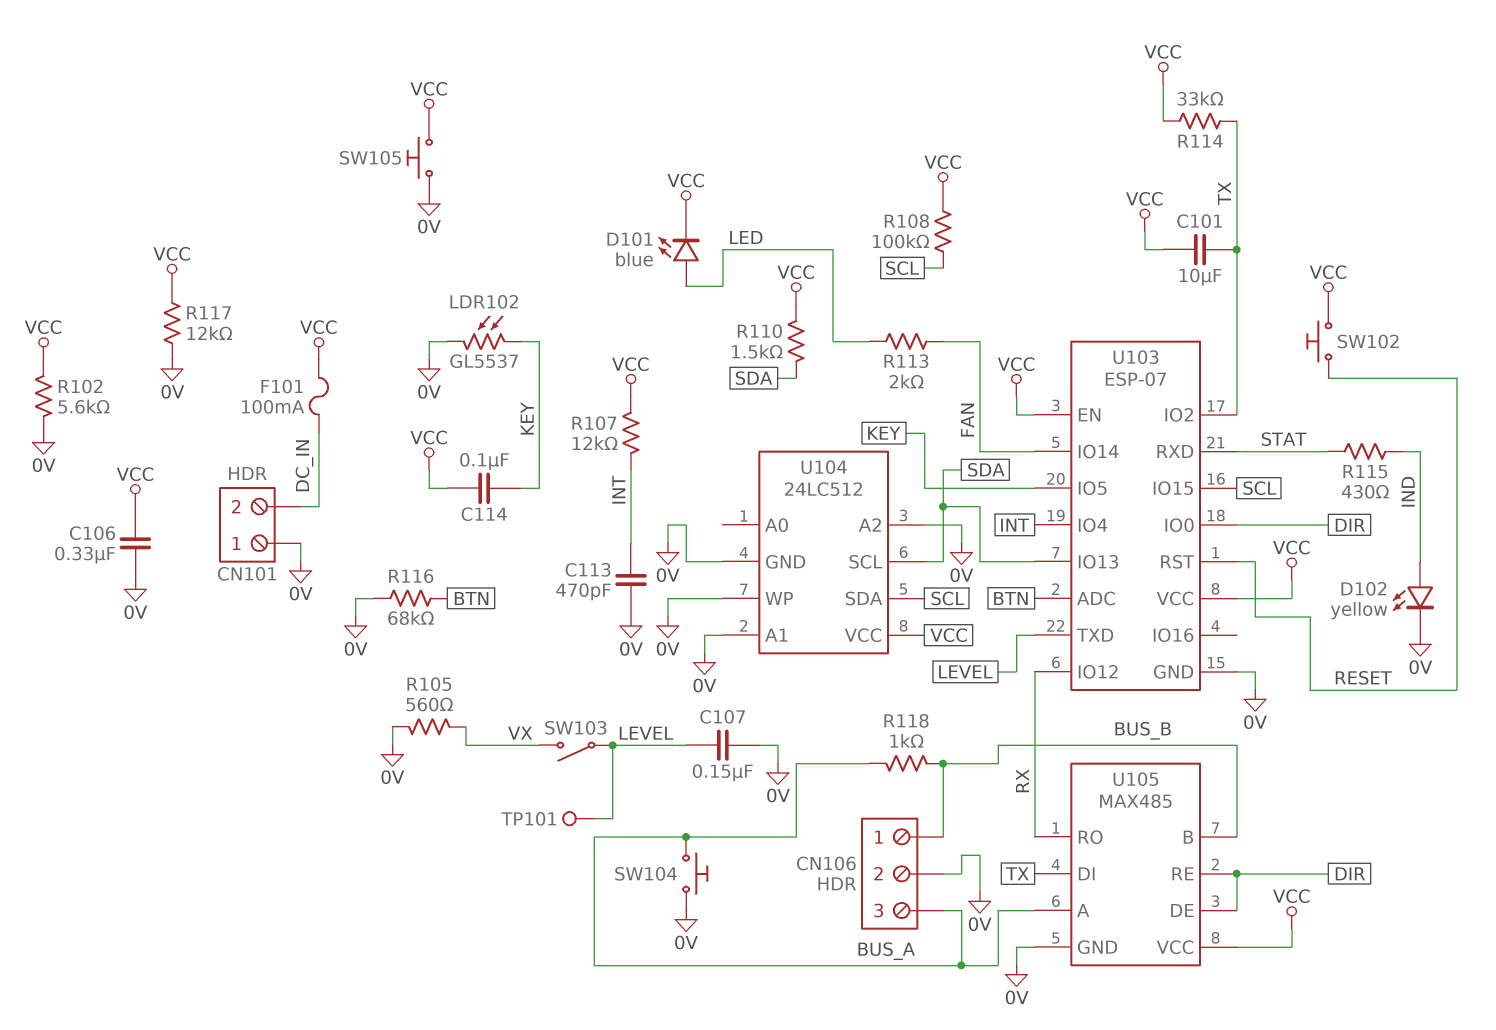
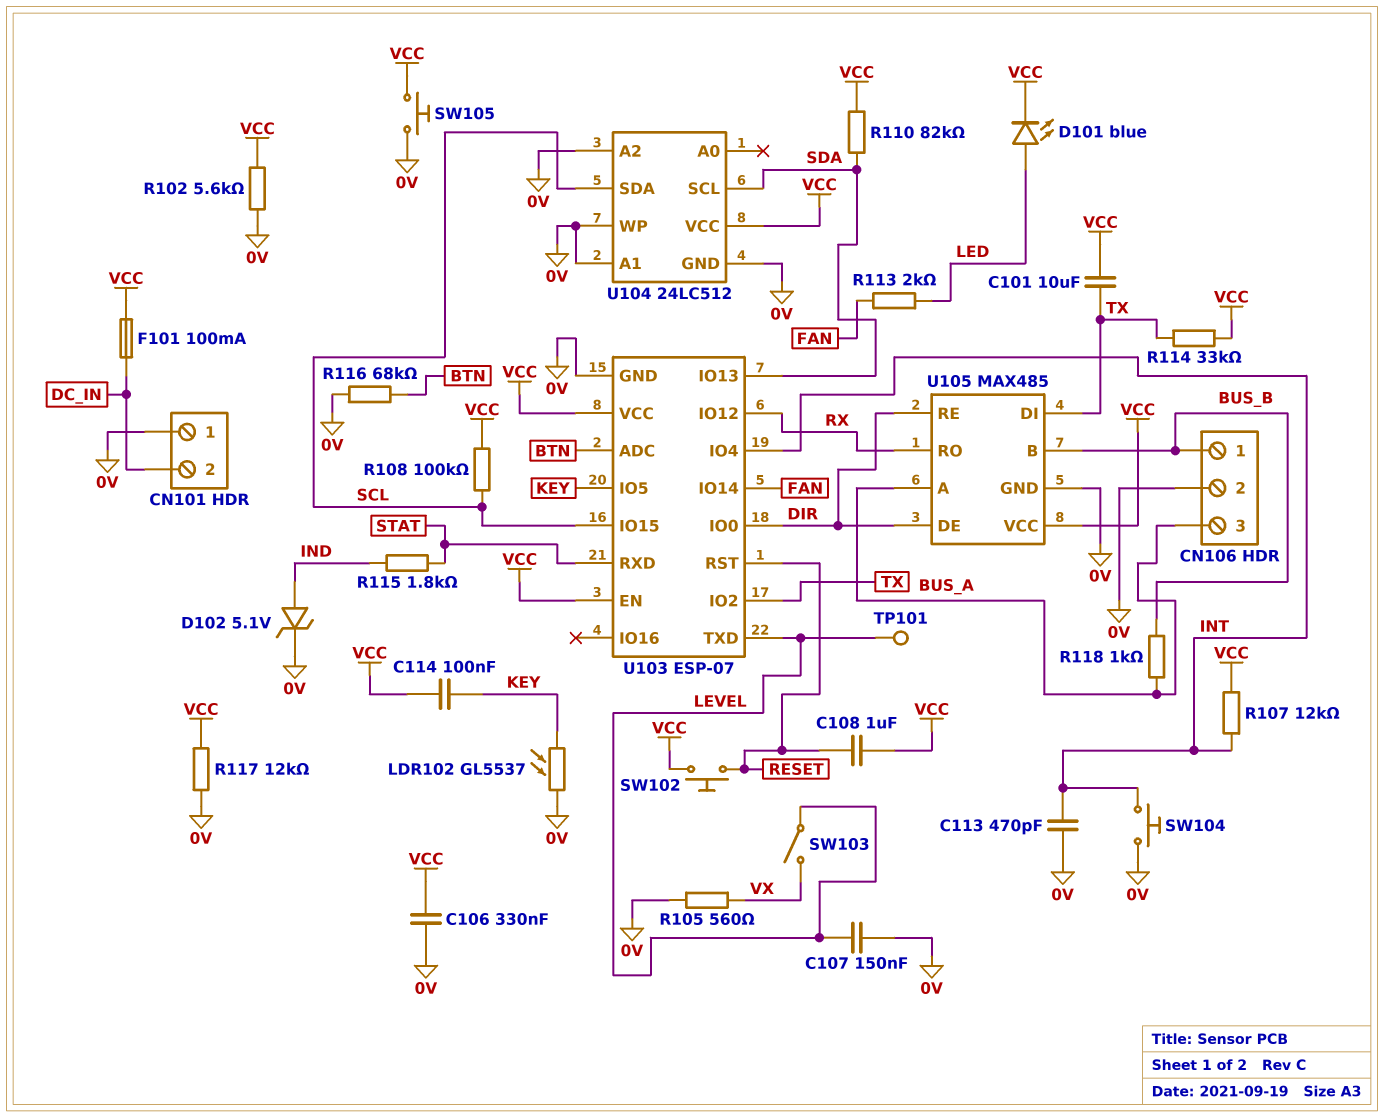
C108: none -> 1uF (RESET, VCC)
D102: LED yellow (A IND, K 0V) -> zener 5.1V (A IND, K 0V)
R110: 1.5k (SDA, VCC) -> 82k (SDA, VCC)
R115: 430 (IND, STAT) -> 1.8k (IND, STAT)
SW104: button (0V, BUS_A) -> button (0V, INT)

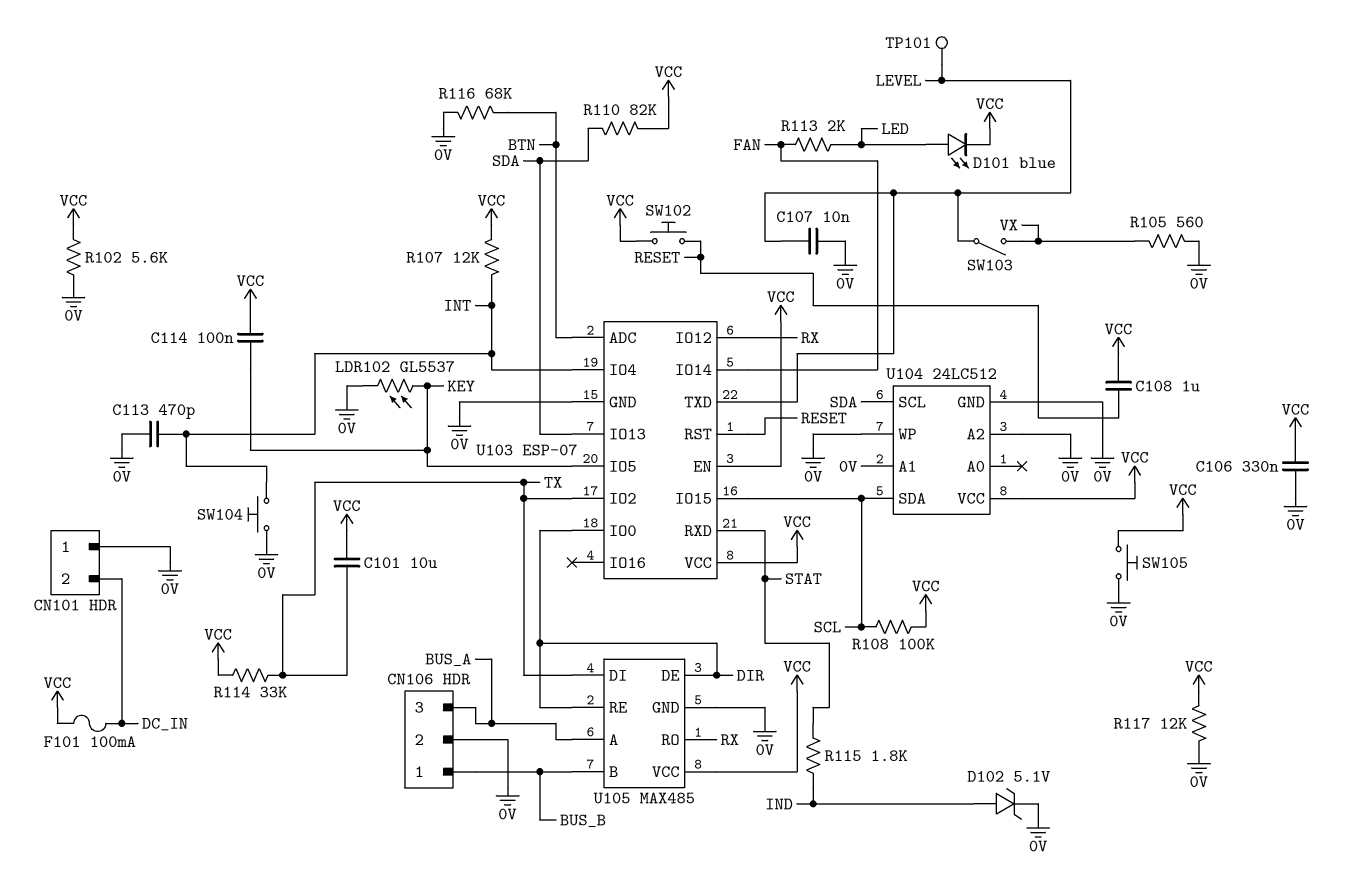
C107: 150nF (0V, LEVEL) -> 10nF (0V, LEVEL)
R118: 1k (BUS_A, BUS_B) -> none

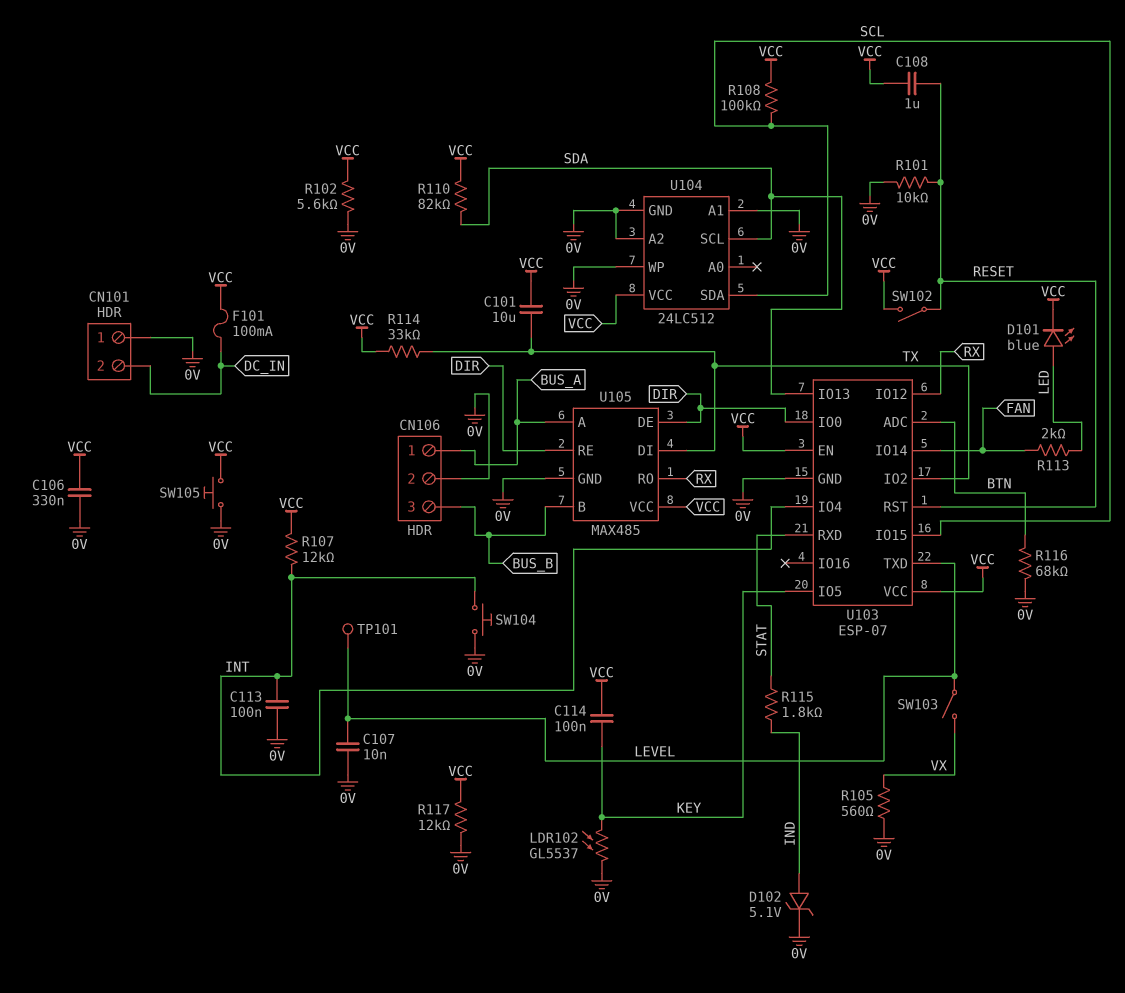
C113: 470pF (0V, INT) -> 100nF (0V, INT)
CN106 pin 1: BUS_B -> BUS_A
CN106 pin 3: BUS_A -> BUS_B
R101: none -> 10k (0V, RESET)
SW102: button (RESET, VCC) -> switch (RESET, VCC)

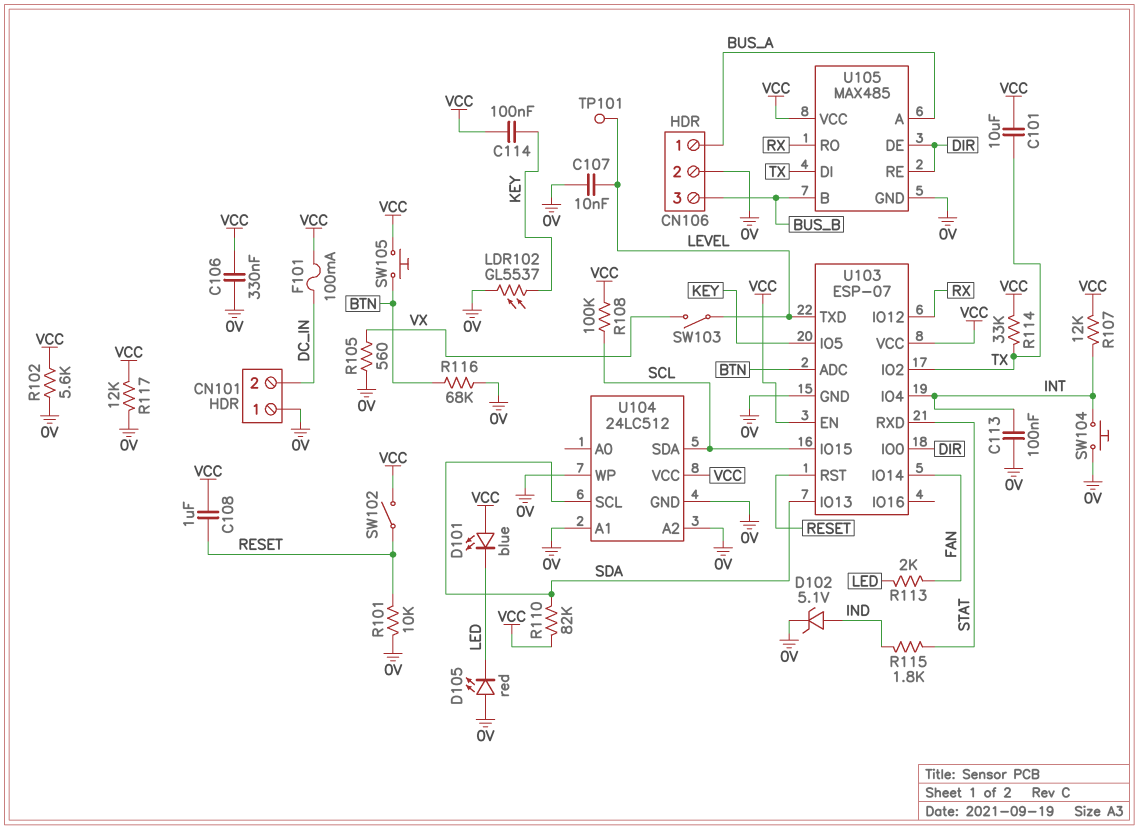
D101: LED blue (A LED, K VCC) -> LED blue (A VCC, K LED)
D105: none -> LED red (A 0V, K LED)
SW105: button (0V, VCC) -> button (BTN, VCC)

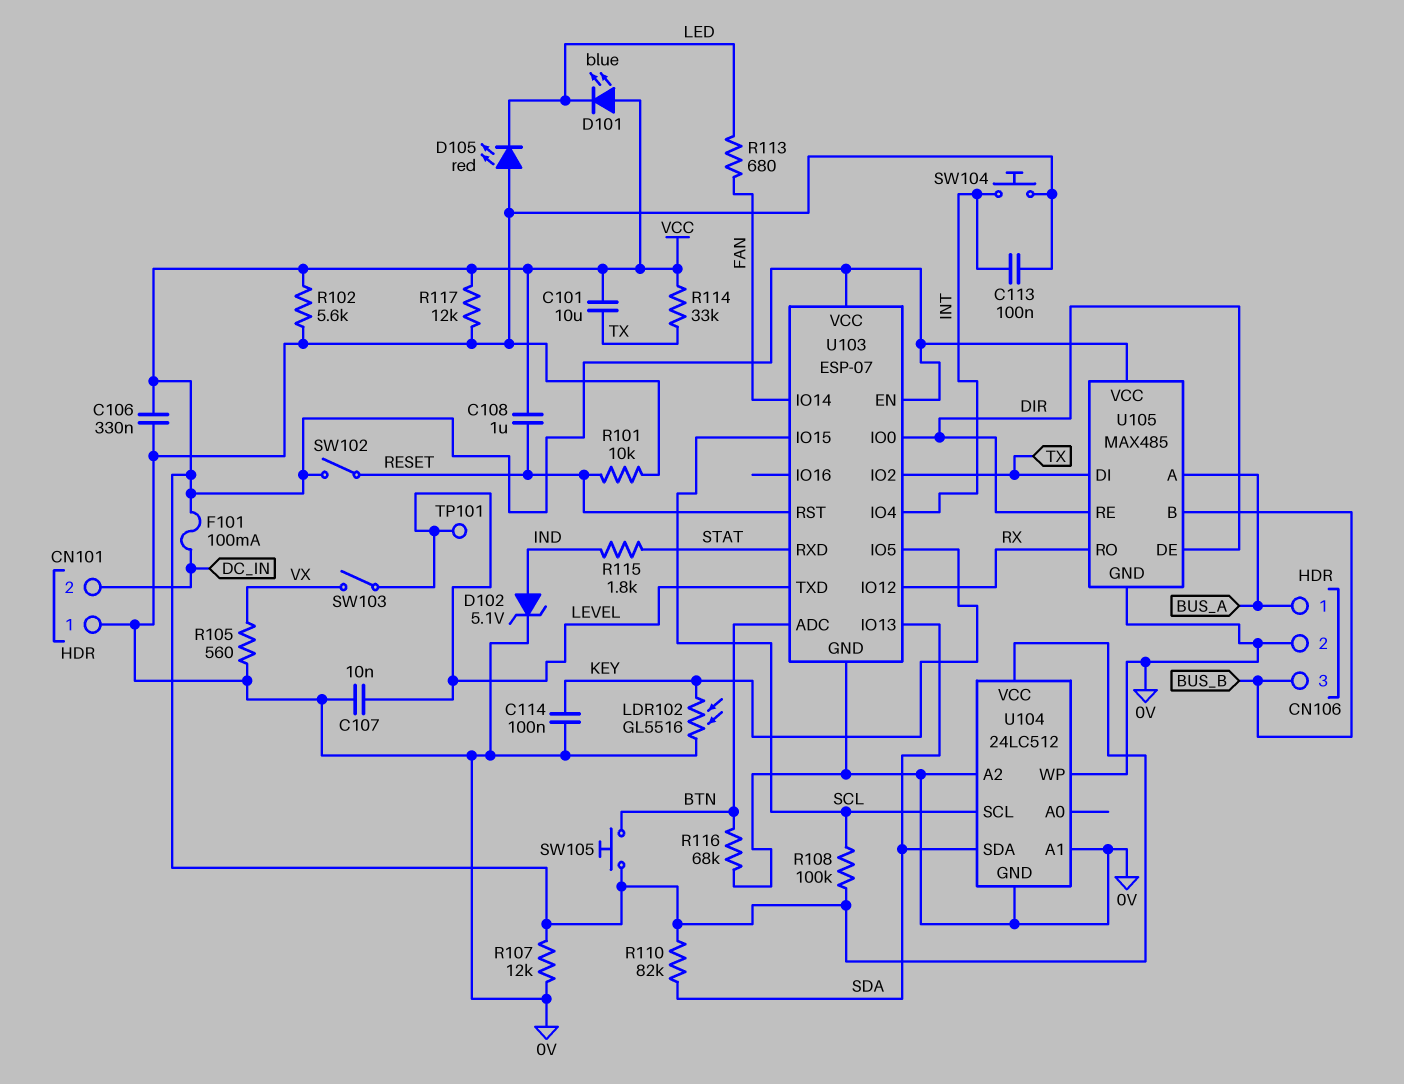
C114: 100nF (KEY, VCC) -> 100nF (0V, KEY)
LDR102: GL5537 (0V, KEY) -> GL5516 (0V, KEY)
R107: 12k (INT, VCC) -> 12k (0V, VCC)
R113: 2k (FAN, LED) -> 680 (FAN, LED)
U104 pin SCL: SDA -> SCL
U104 pin SDA: SCL -> SDA

